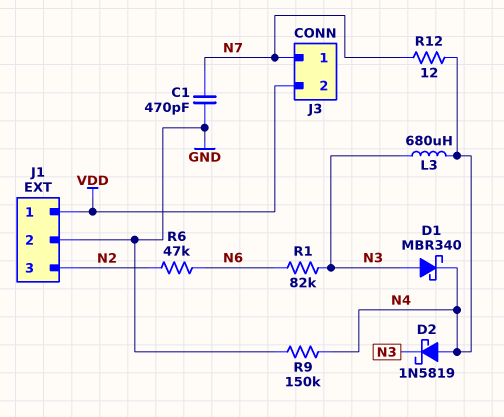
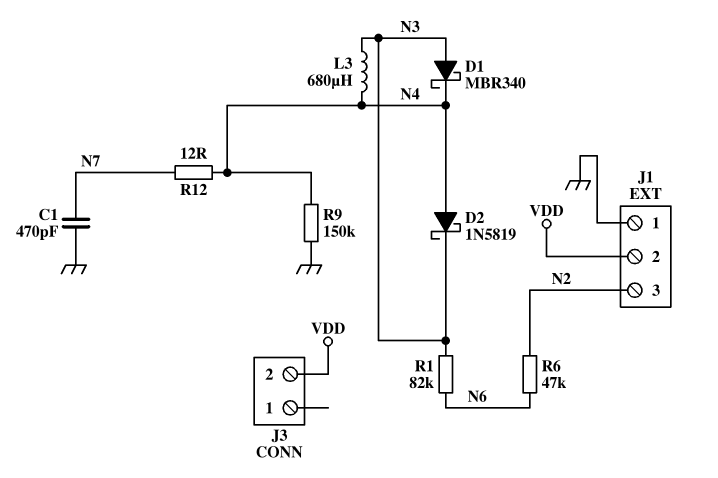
J1 pin 1: VDD -> GND
J1 pin 2: GND -> VDD
J3 pin 1: N7 -> none

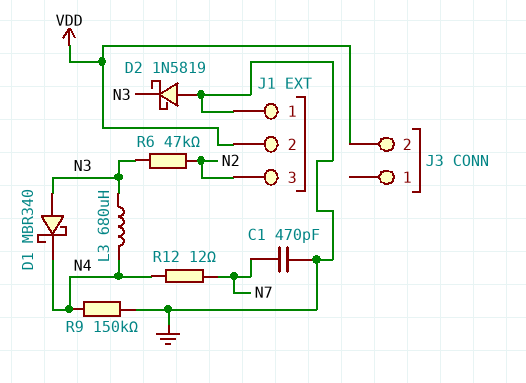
D2: schottky 1N5819 (A N4, K N3) -> schottky 1N5819 (A GND, K N3)
R1: 82k (N3, N6) -> none
R6: 47k (N2, N6) -> 47k (N2, N3)

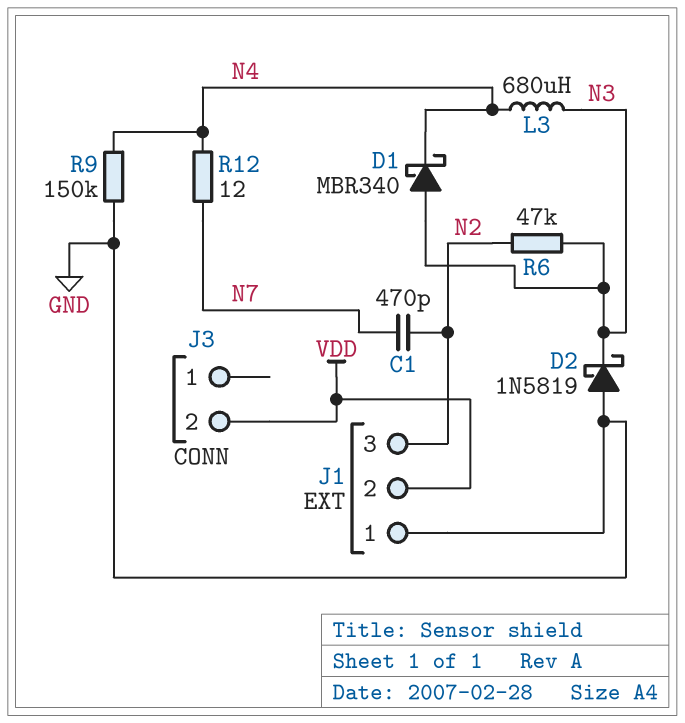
C1: 470pF (GND, N7) -> 470pF (N2, N7)

